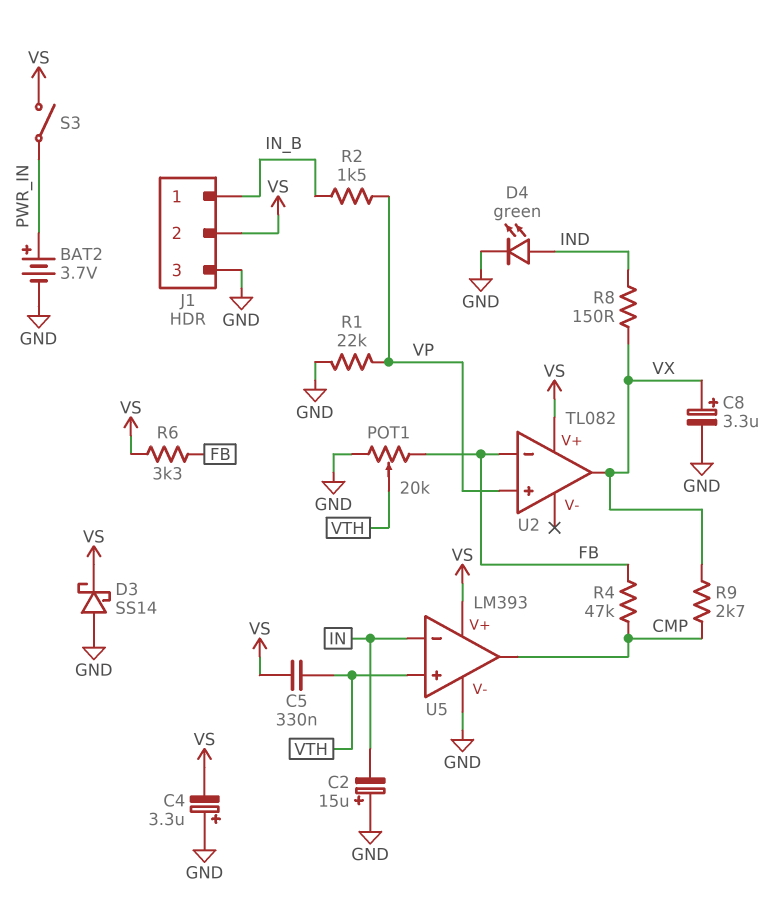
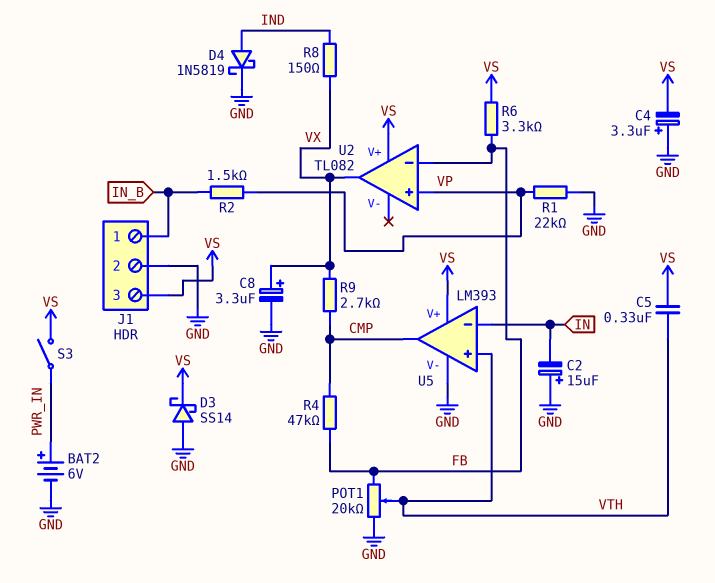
BAT2: 3.7V (plus PWR_IN, minus GND) -> 6V (plus PWR_IN, minus GND)
D4: LED green (A IND, K GND) -> schottky 1N5819 (A IND, K GND)
J1 pin 2: VS -> GND
J1 pin 3: GND -> VS

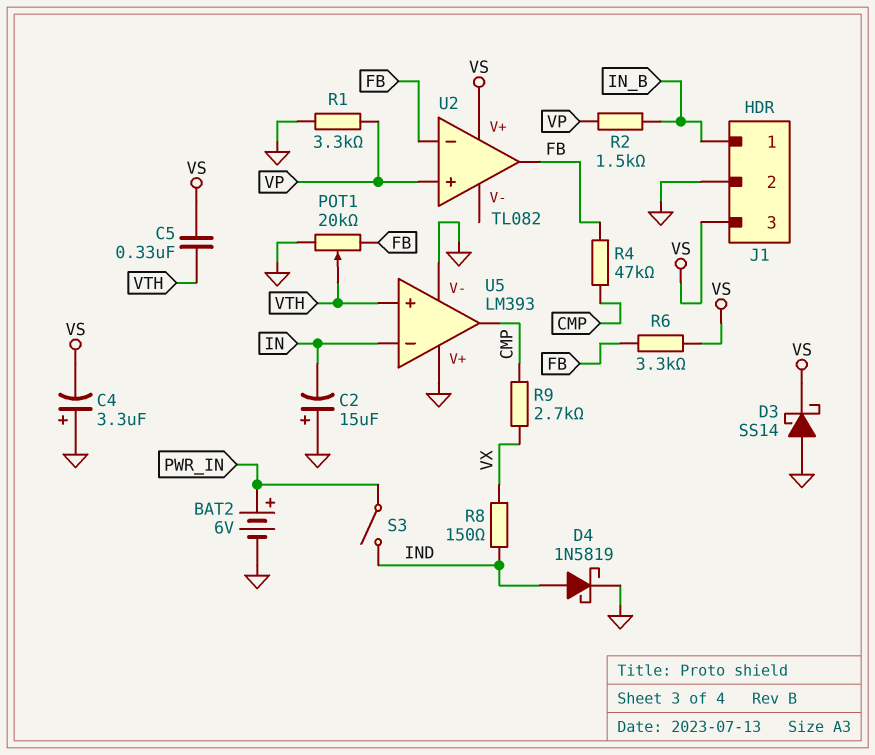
C8: 3.3uF (plus VX, minus GND) -> none
R1: 22k (GND, VP) -> 3.3k (GND, VP)
S3: switch (PWR_IN, VS) -> switch (IND, PWR_IN)
U2 pin out: VX -> FB
U5 pin V+: VS -> GND

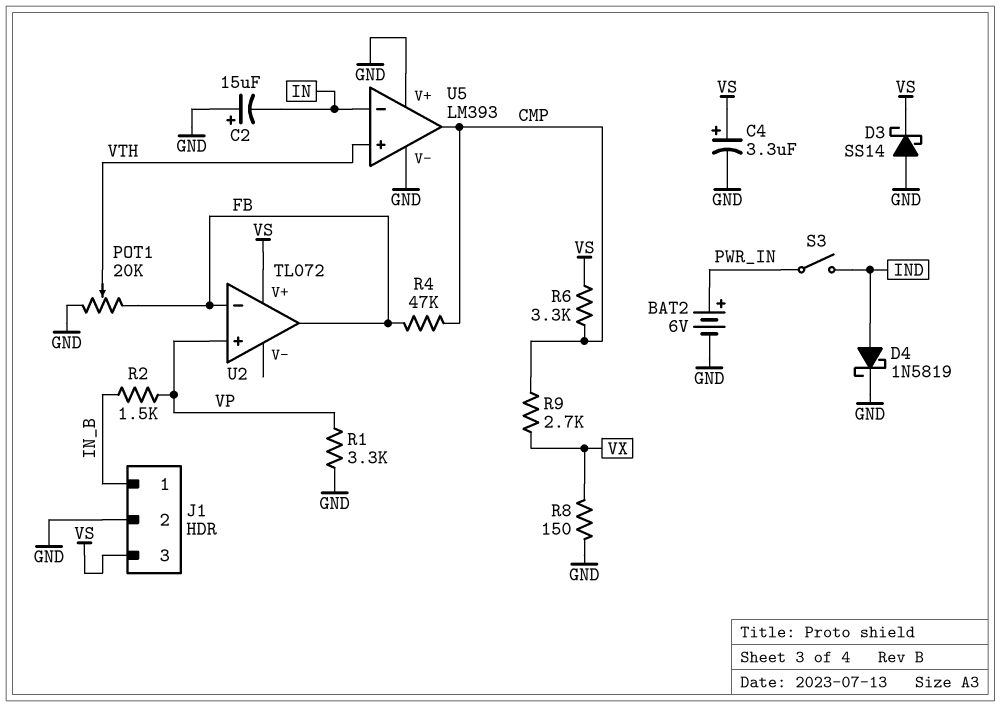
C4: 3.3uF (plus GND, minus VS) -> 3.3uF (plus VS, minus GND)
C5: 330nF (VS, VTH) -> none
R6: 3.3k (FB, VS) -> 3.3k (CMP, VS)
R8: 150 (IND, VX) -> 150 (GND, VX)
U2: TL082 -> TL072

